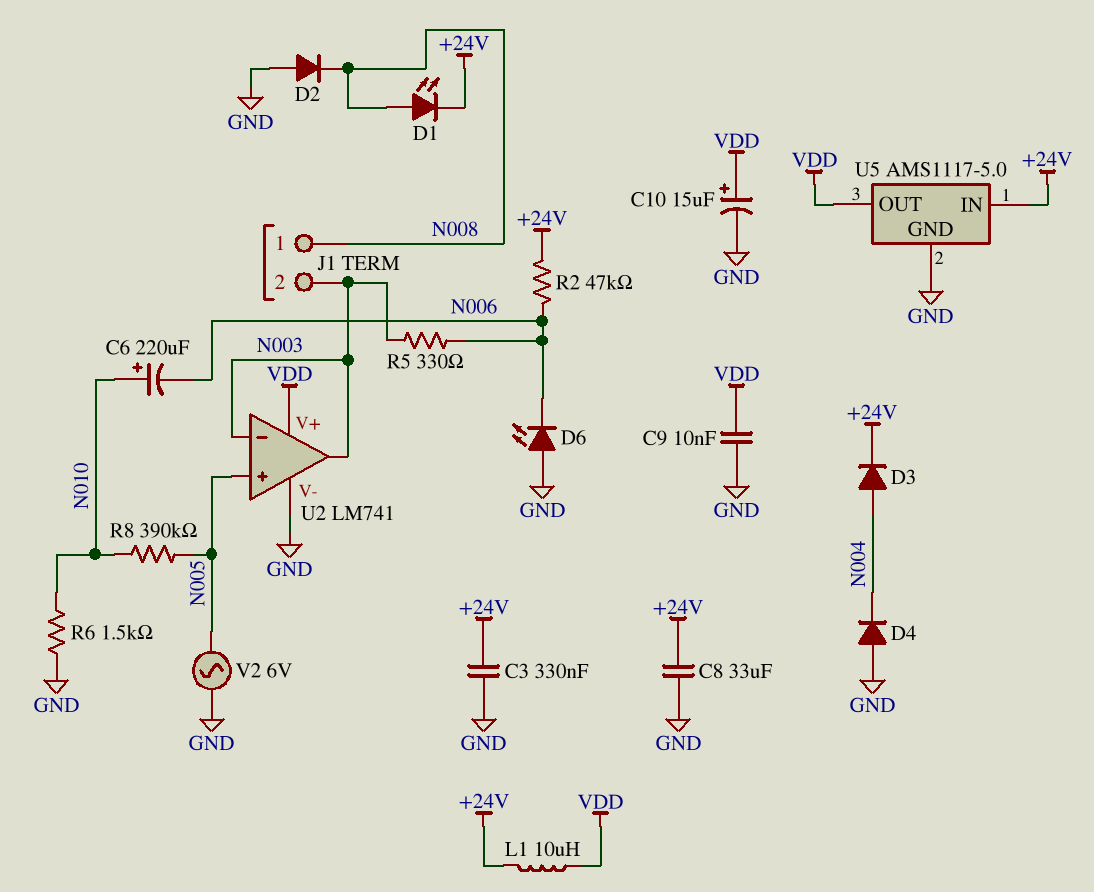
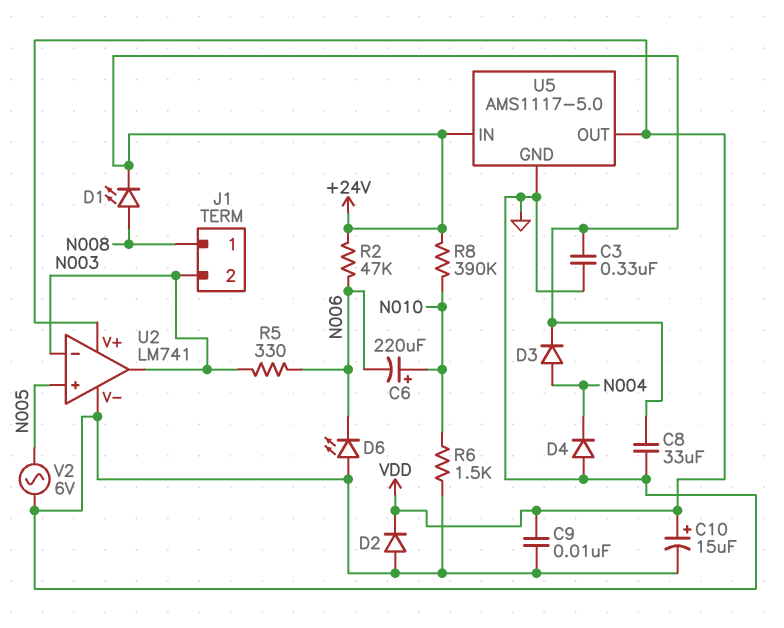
D2: diode (A GND, K N008) -> diode (A GND, K VDD)
L1: 10uH (+24V, VDD) -> none
R8: 390k (N005, N010) -> 390k (+24V, N010)

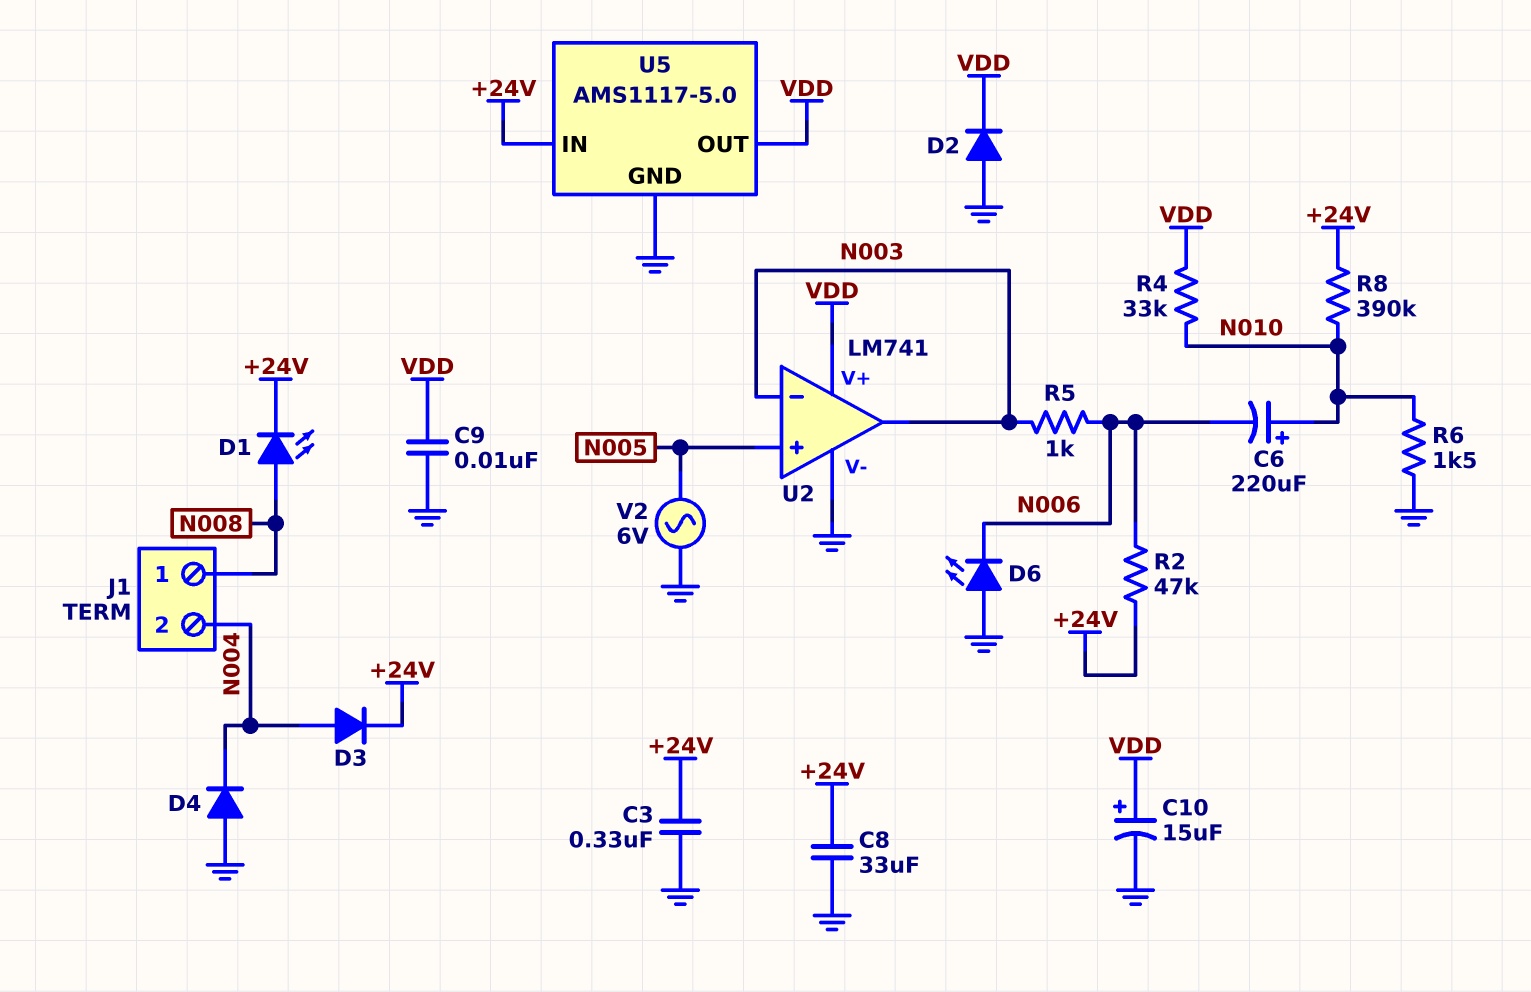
J1 pin 2: N003 -> N004
R4: none -> 33k (N010, VDD)
R5: 330 (N003, N006) -> 1k (N003, N006)

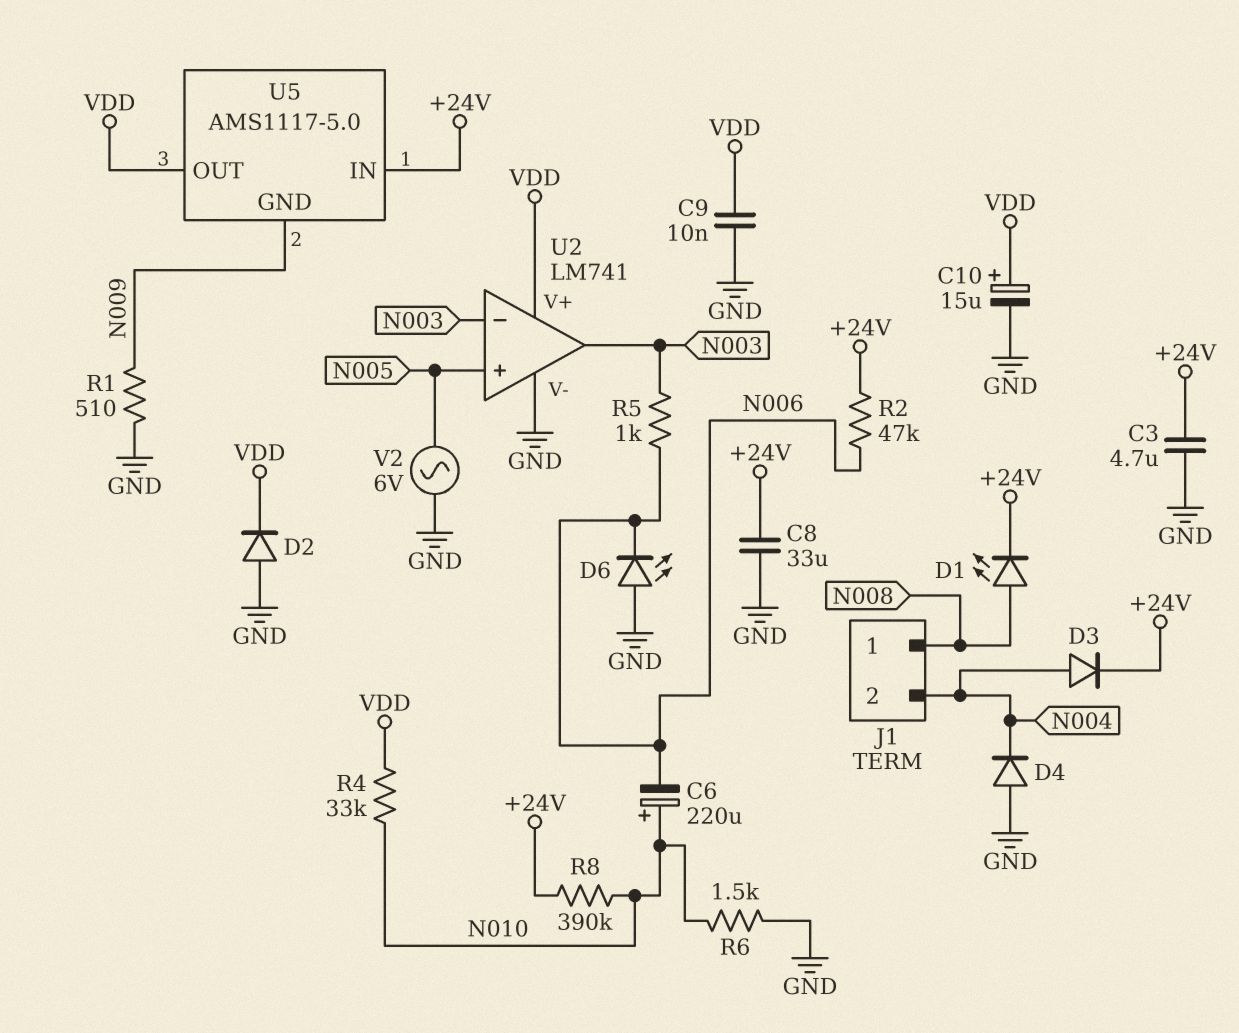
C3: 330nF (+24V, GND) -> 4.7uF (+24V, GND)
R1: none -> 510 (GND, N009)
U5 pin GND: GND -> N009

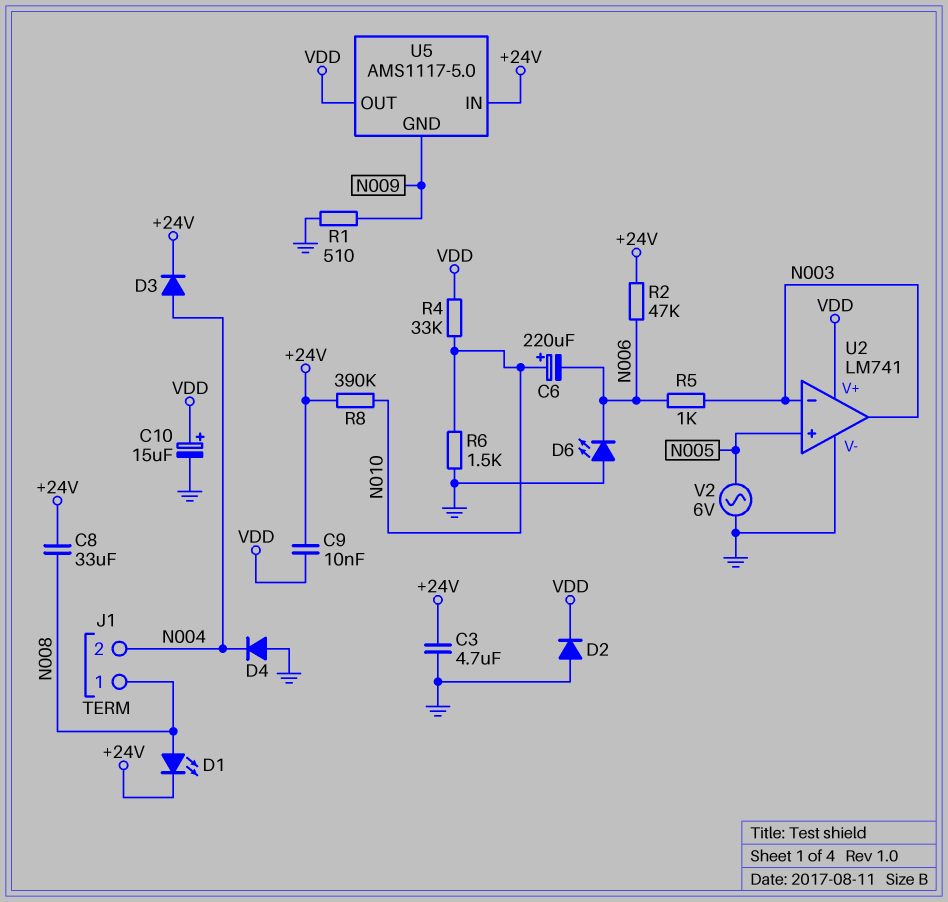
C8: 33uF (+24V, GND) -> 33uF (+24V, N008)
C9: 10nF (GND, VDD) -> 10nF (+24V, VDD)

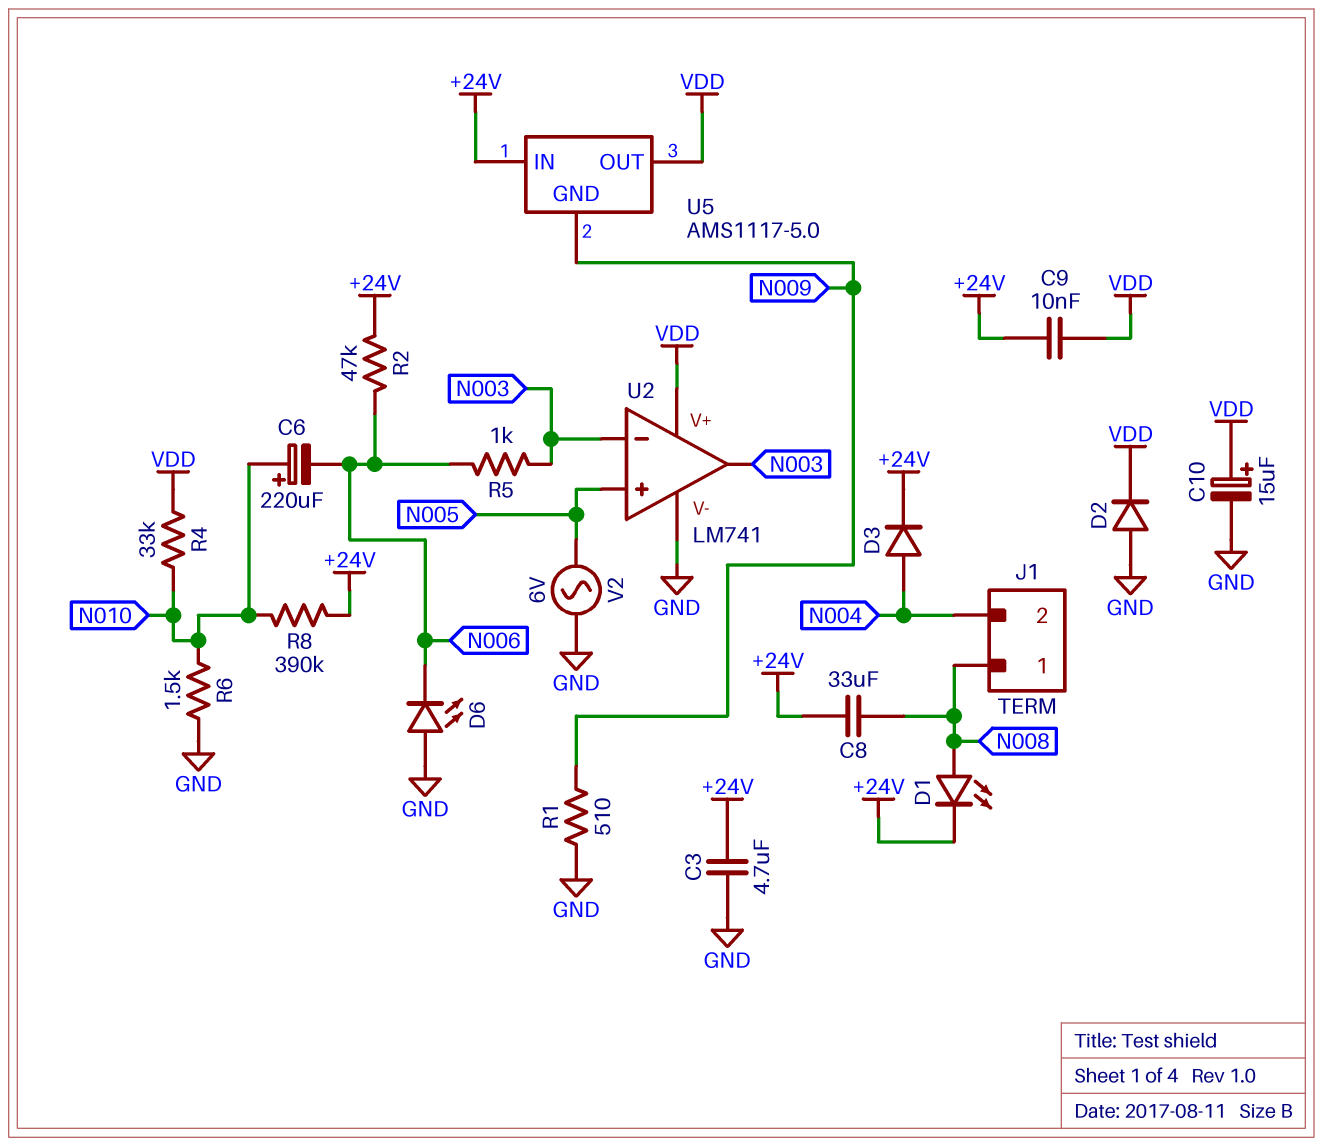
D4: diode (A GND, K N004) -> none

